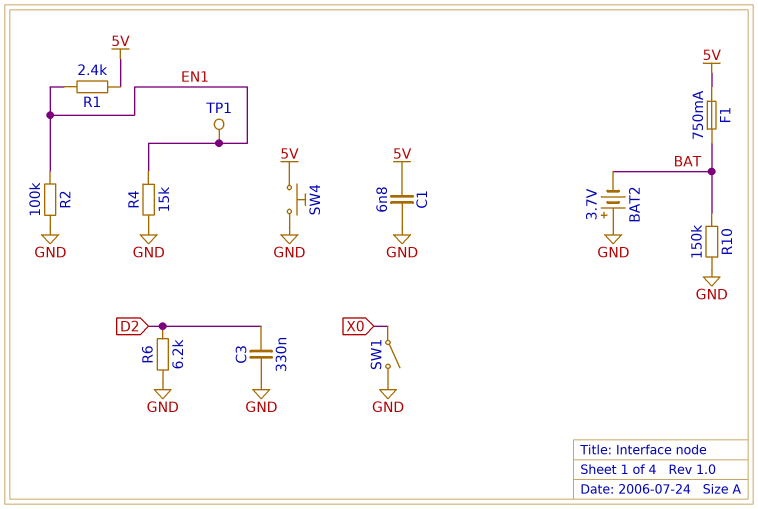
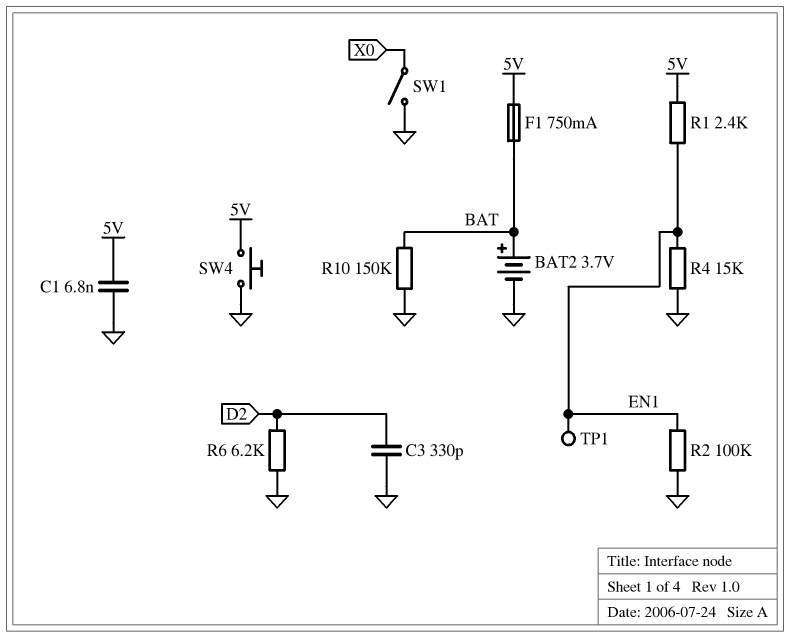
BAT2: 3.7V (plus GND, minus BAT) -> 3.7V (plus BAT, minus GND)
C3: 330nF (D2, GND) -> 330pF (D2, GND)

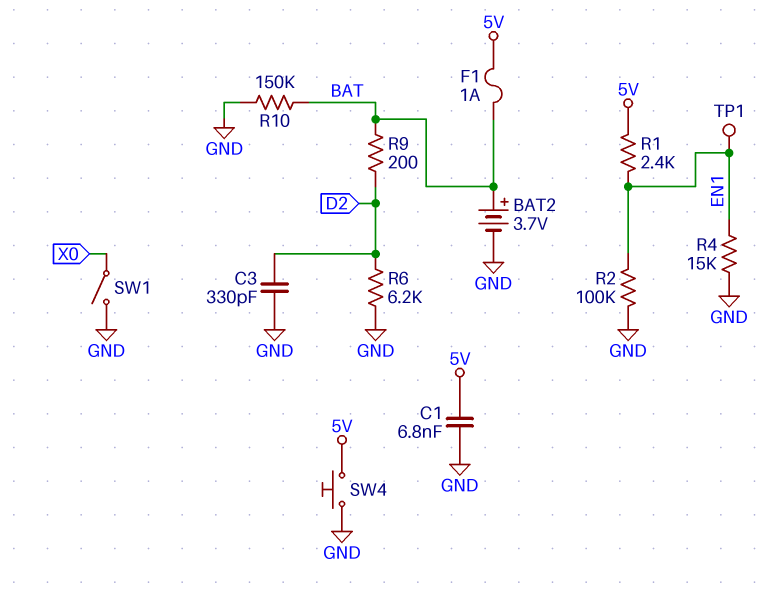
F1: 750mA (5V, BAT) -> 1A (5V, BAT)
R9: none -> 200 (BAT, D2)

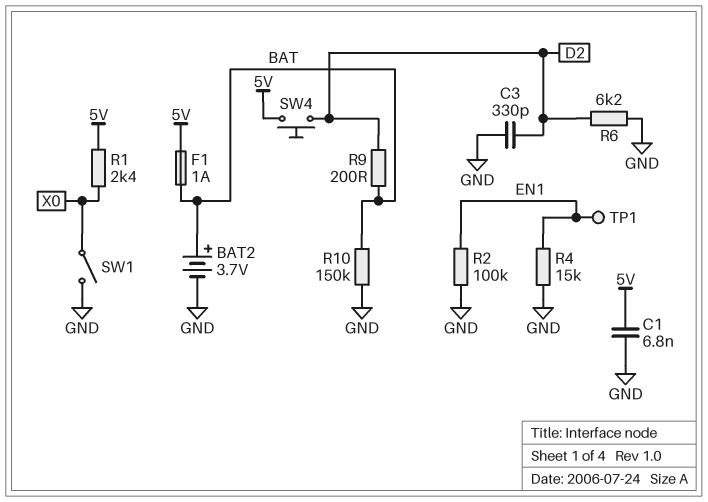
R1: 2.4k (5V, EN1) -> 2.4k (5V, X0)
SW4: button (5V, GND) -> button (5V, D2)

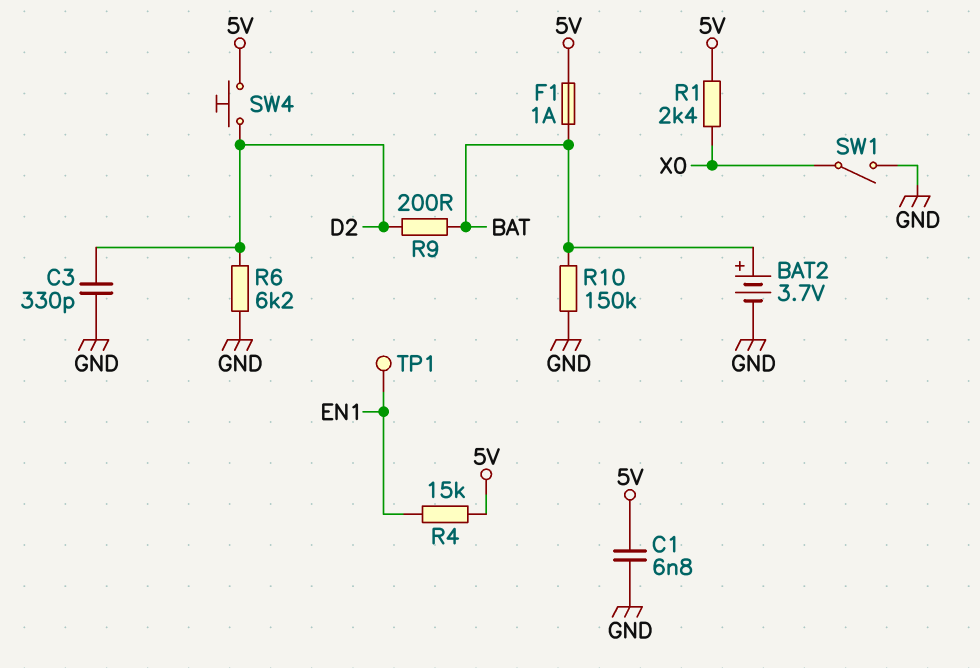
R2: 100k (EN1, GND) -> none
R4: 15k (EN1, GND) -> 15k (5V, EN1)

